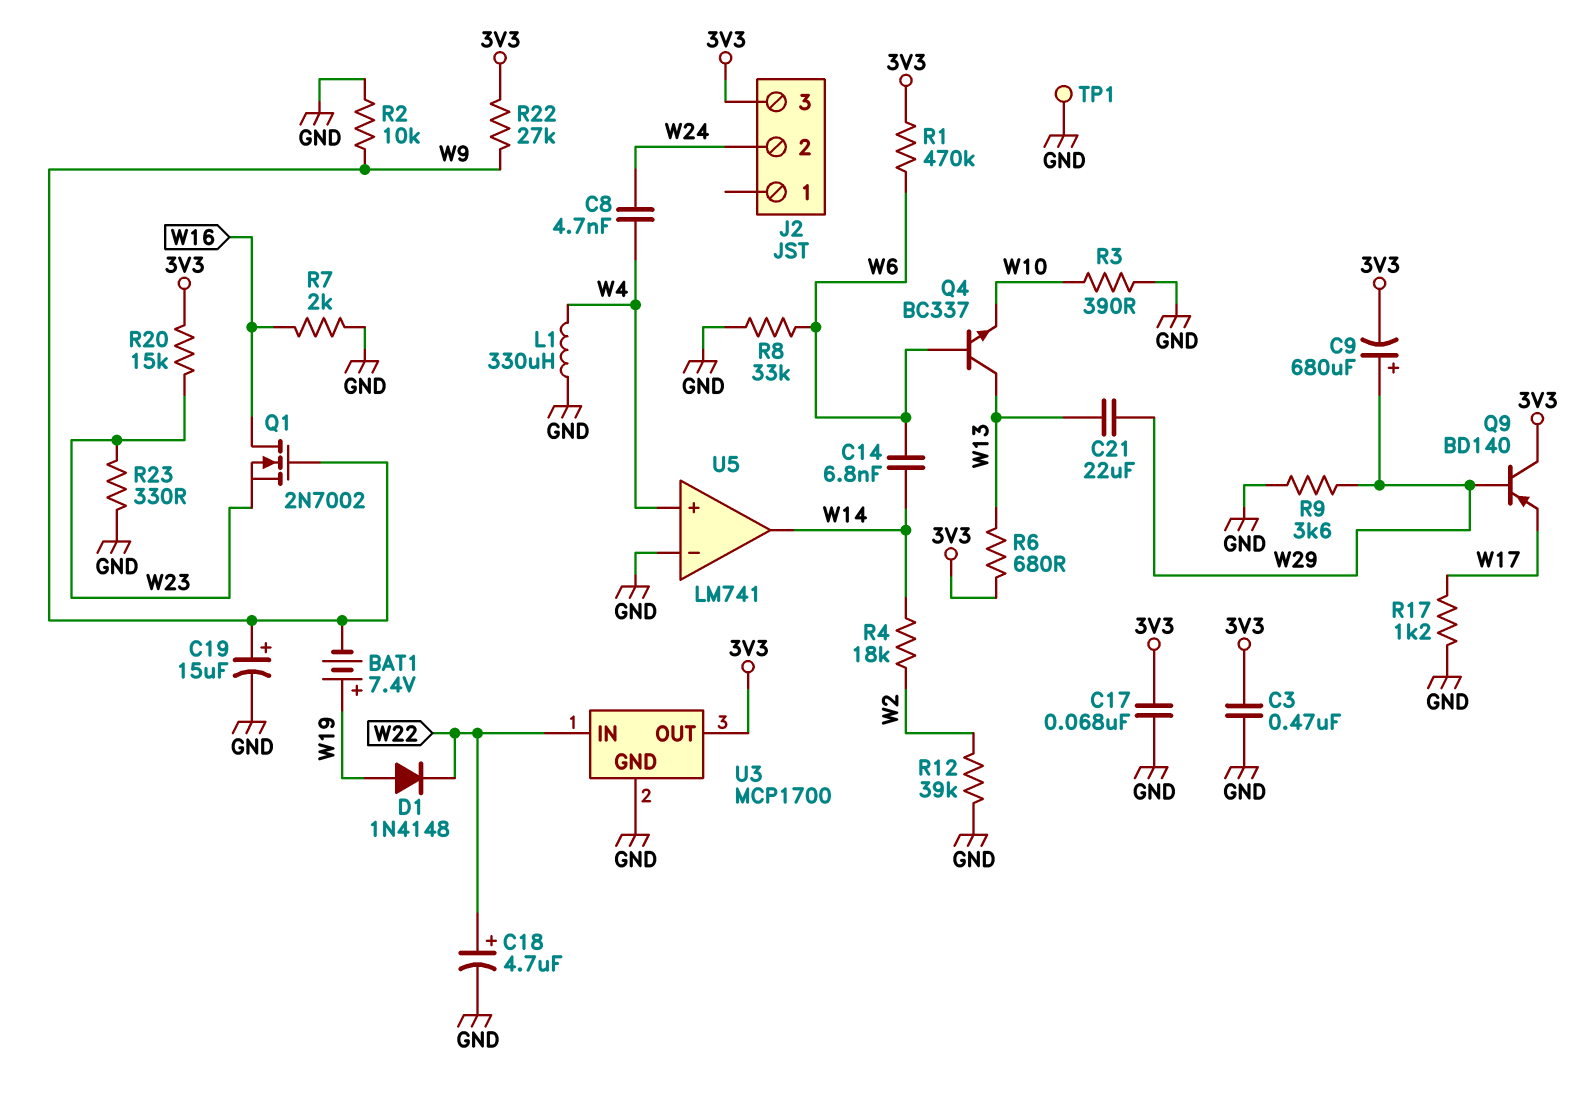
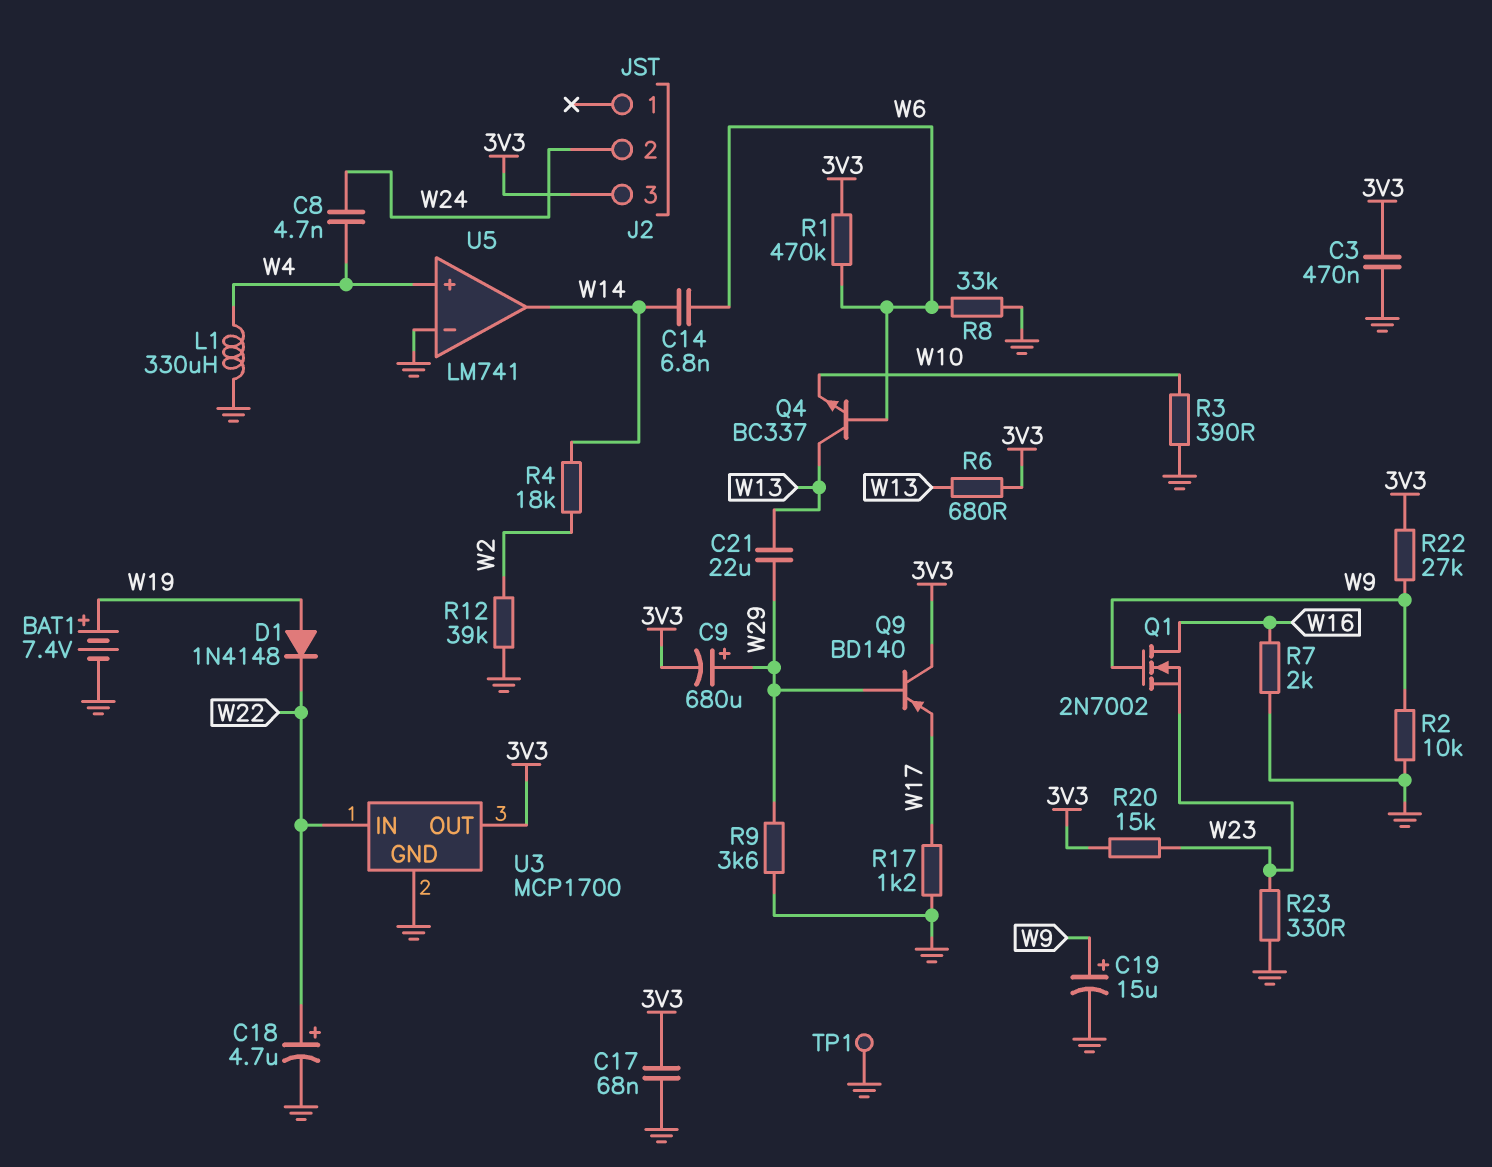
BAT1: 7.4V (plus W19, minus W9) -> 7.4V (plus W19, minus GND)

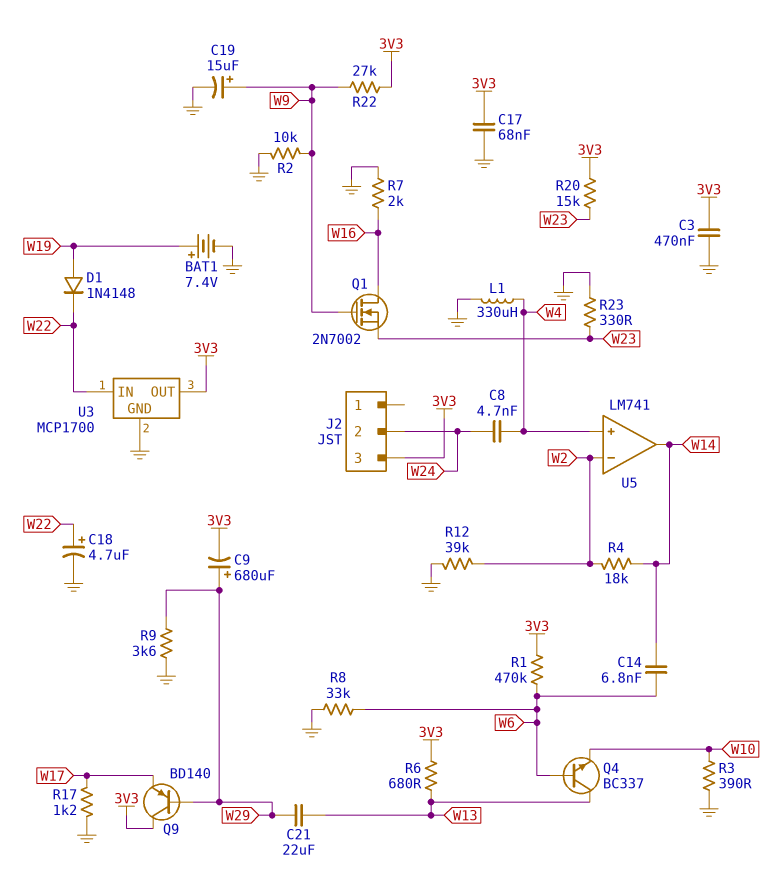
TP1: test point (GND) -> none
U5 pin in-: GND -> W2

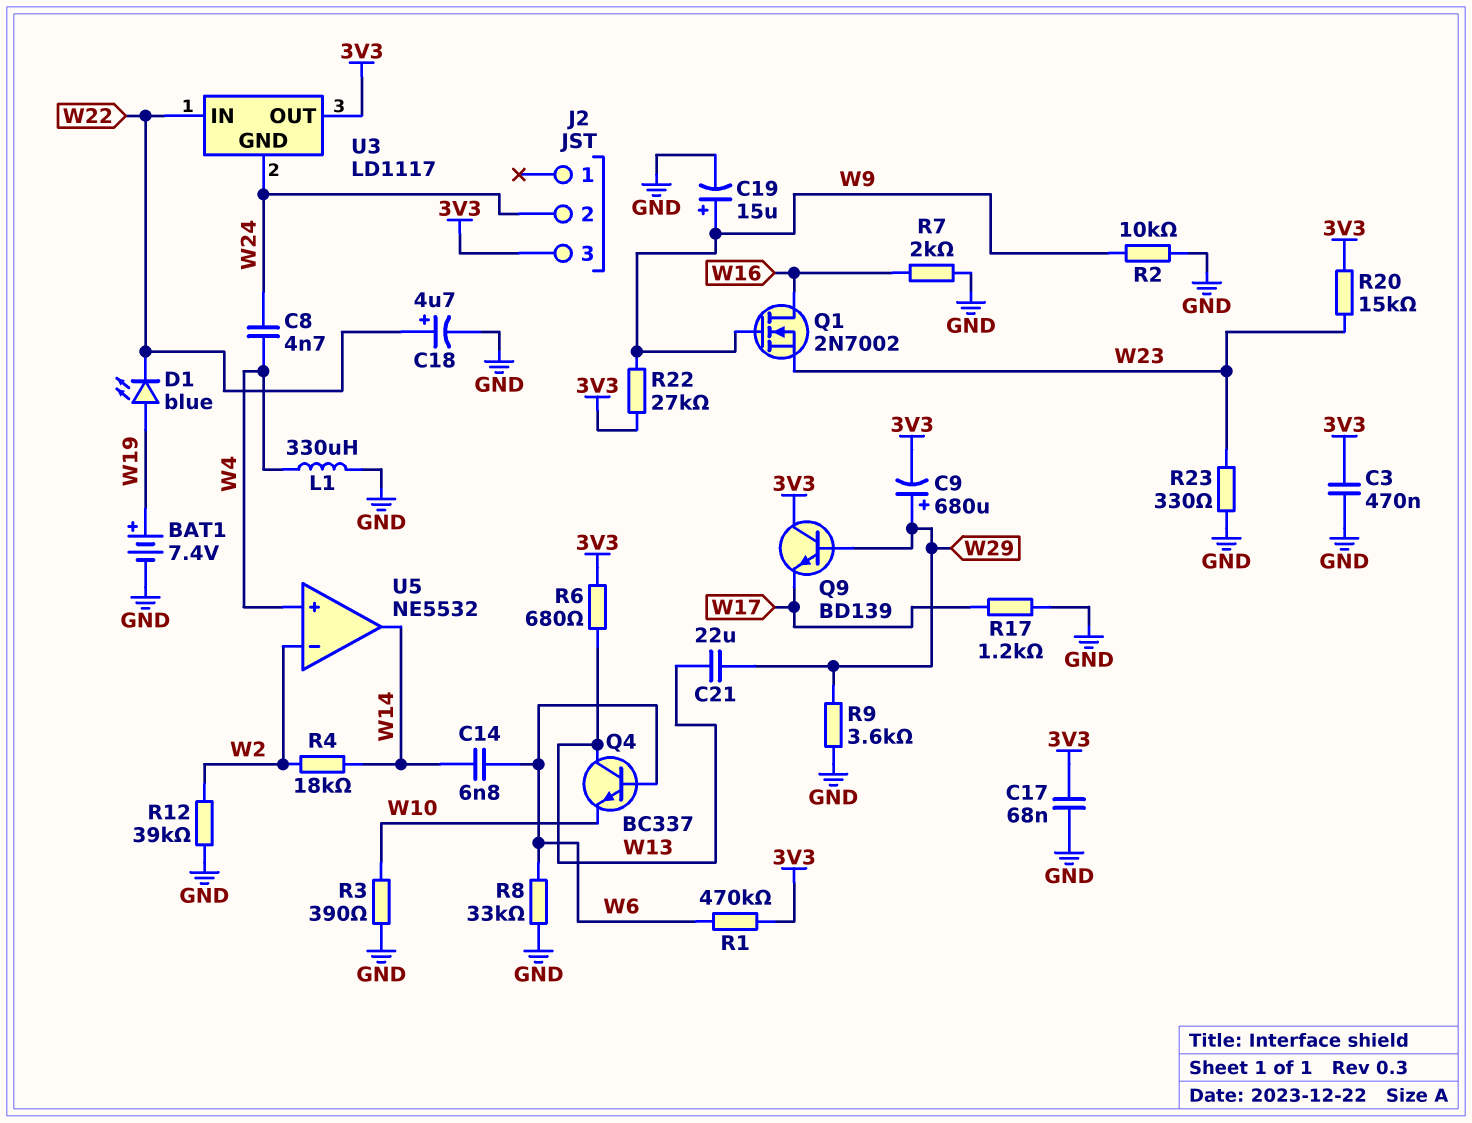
D1: diode 1N4148 (A W19, K W22) -> LED blue (A W19, K W22)
Q9: PNP BD140 (B W29, C 3V3, E W17) -> NPN BD139 (B W29, C 3V3, E W17)
U3: MCP1700 -> LD1117
U3 pin GND: GND -> W24
U5: LM741 -> NE5532

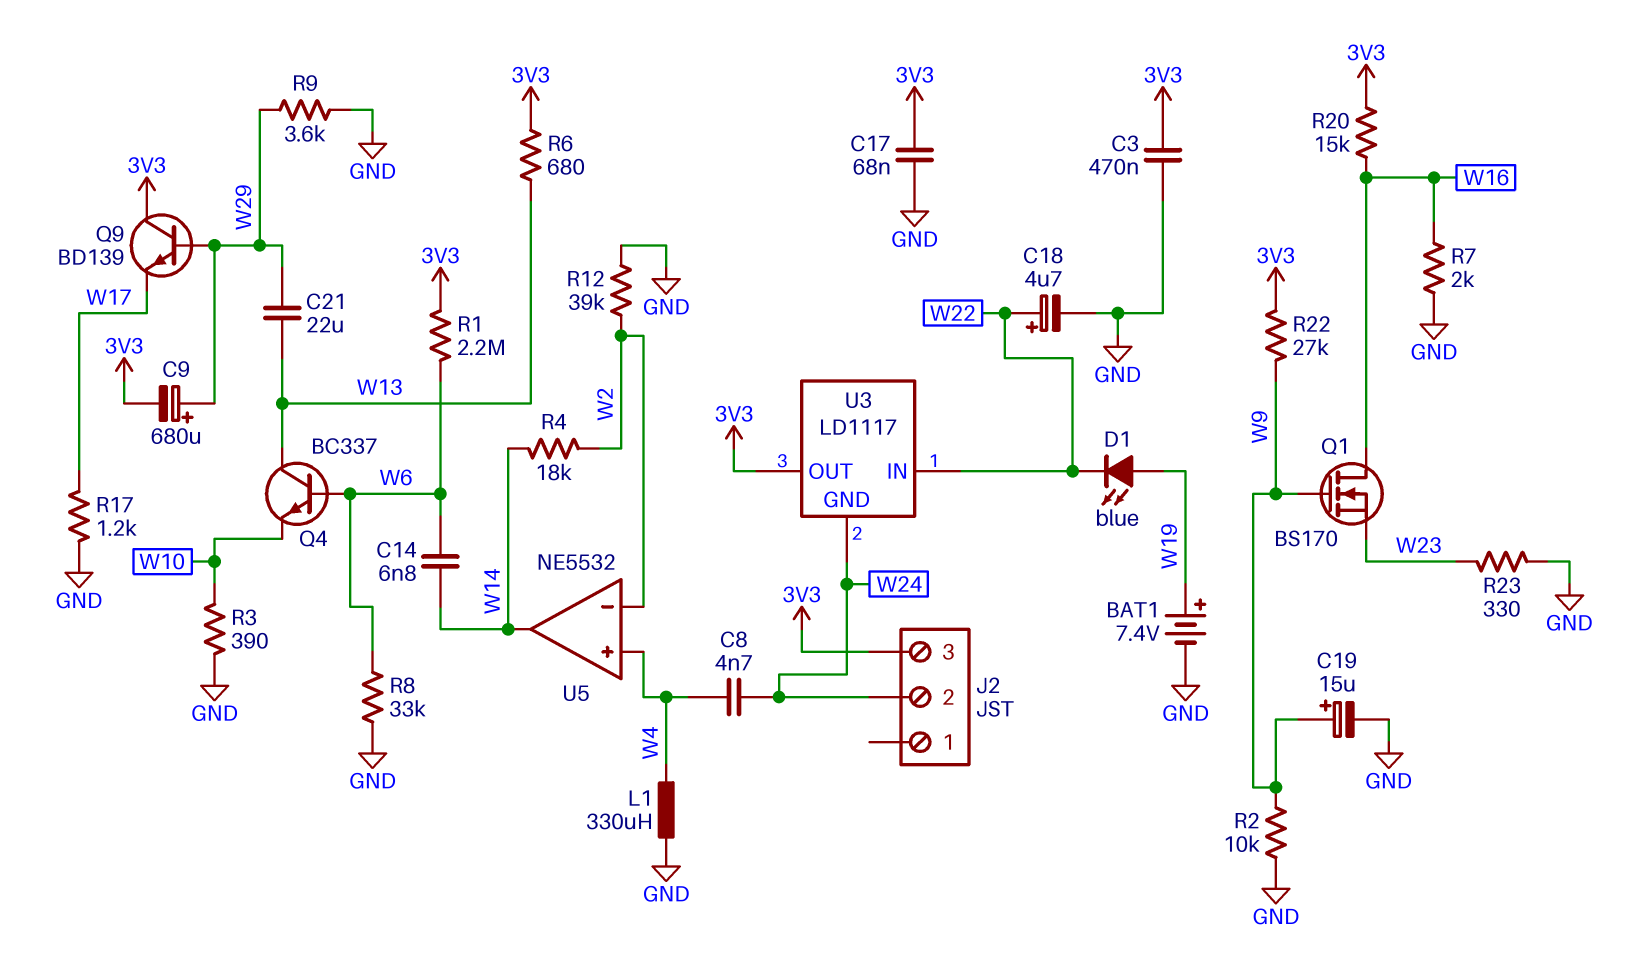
Q1: NMOS 2N7002 (G W9, D W16, S W23) -> NMOS BS170 (G W9, D W16, S W23)
R1: 470k (3V3, W6) -> 2.2M (3V3, W6)
R20: 15k (3V3, W23) -> 15k (3V3, W16)

